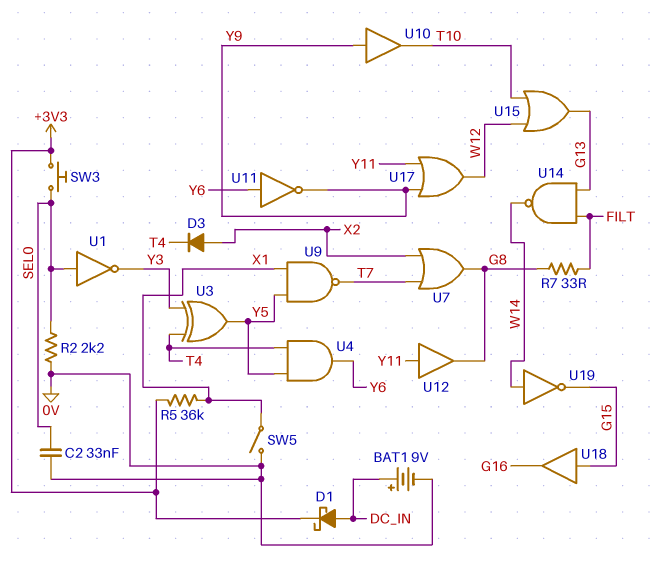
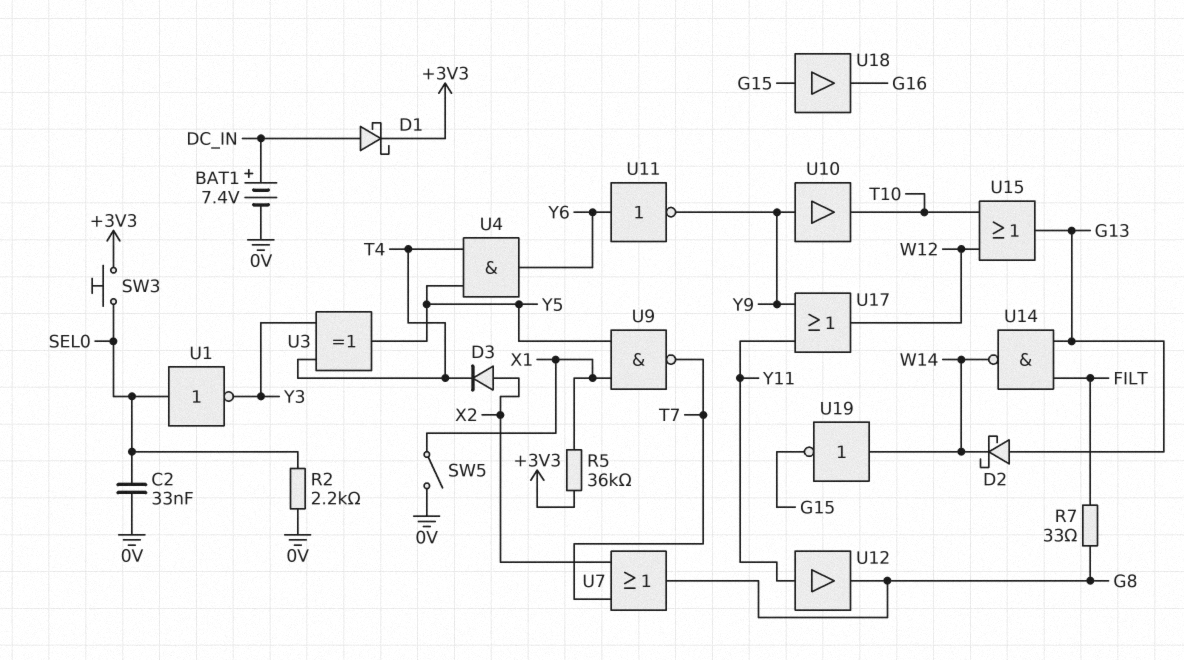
BAT1: 9V (plus DC_IN, minus 0V) -> 7.4V (plus DC_IN, minus 0V)
D2: none -> schottky (A G13, K W14)

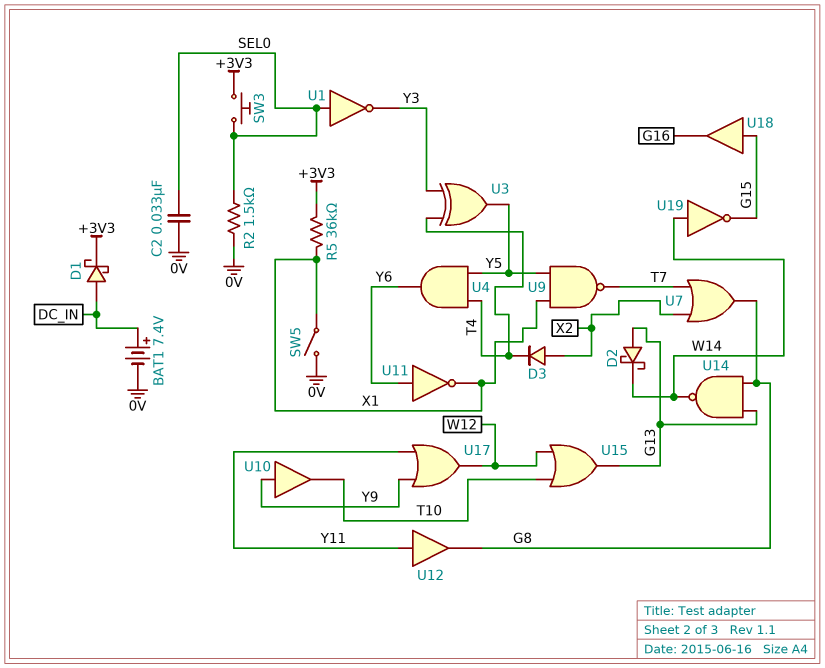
R2: 2.2k (0V, SEL0) -> 1.5k (0V, SEL0)
R7: 33 (FILT, G8) -> none
U11: NOT (in Y6, out Y9) -> NOT (in Y6, out X1)
U14: NAND (in FILT, in G13, out W14) -> NAND (in G8, in G13, out W14)

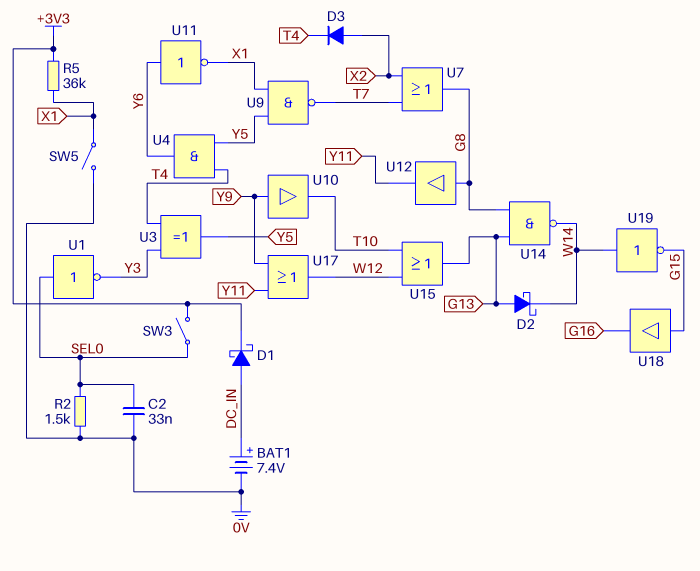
SW3: button (+3V3, SEL0) -> switch (+3V3, SEL0)
U12: buffer (in Y11, out G8) -> buffer (in G8, out Y11)

